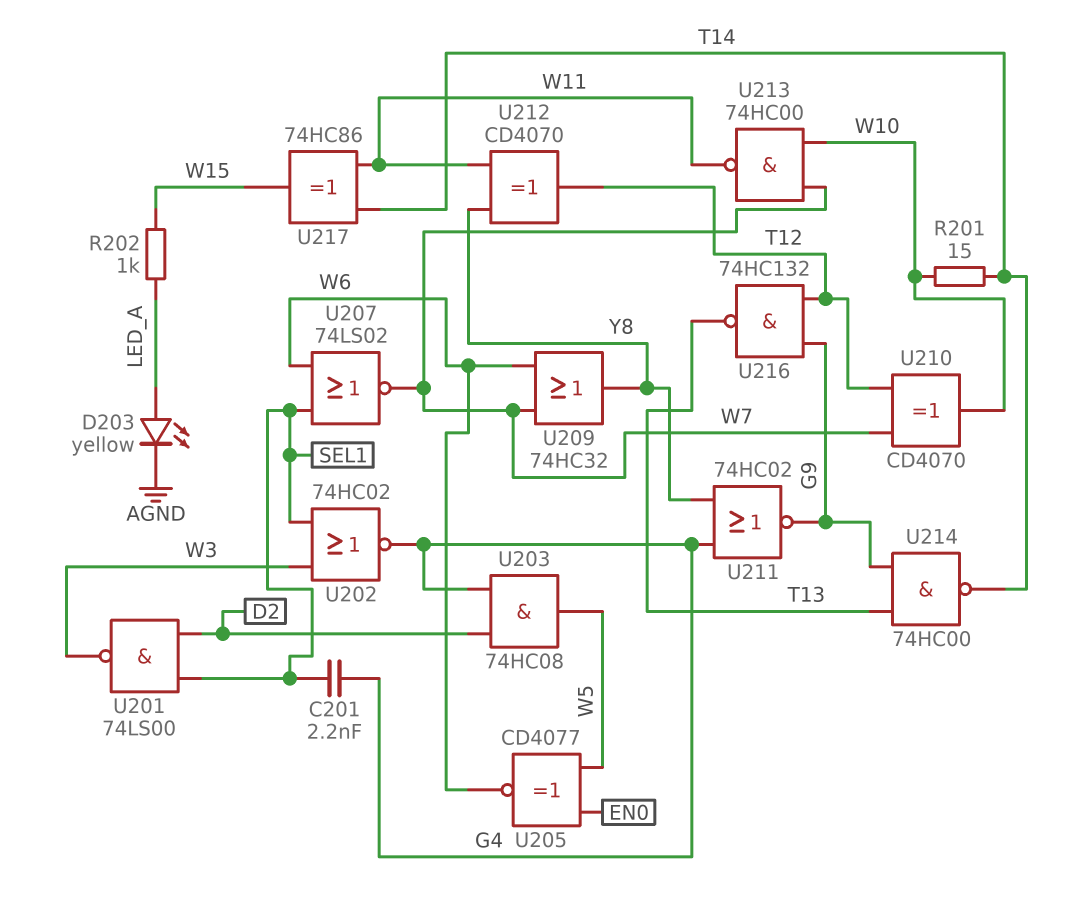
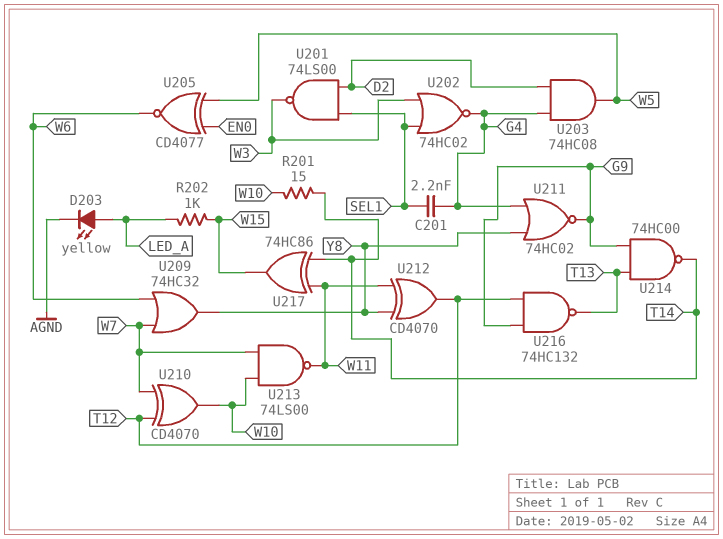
U207: NOR 74LS02 (in SEL1, in W6, out W7) -> none
U213: NAND 74HC00 (in W7, in W10, out W11) -> NAND 74LS00 (in W7, in W10, out W11)

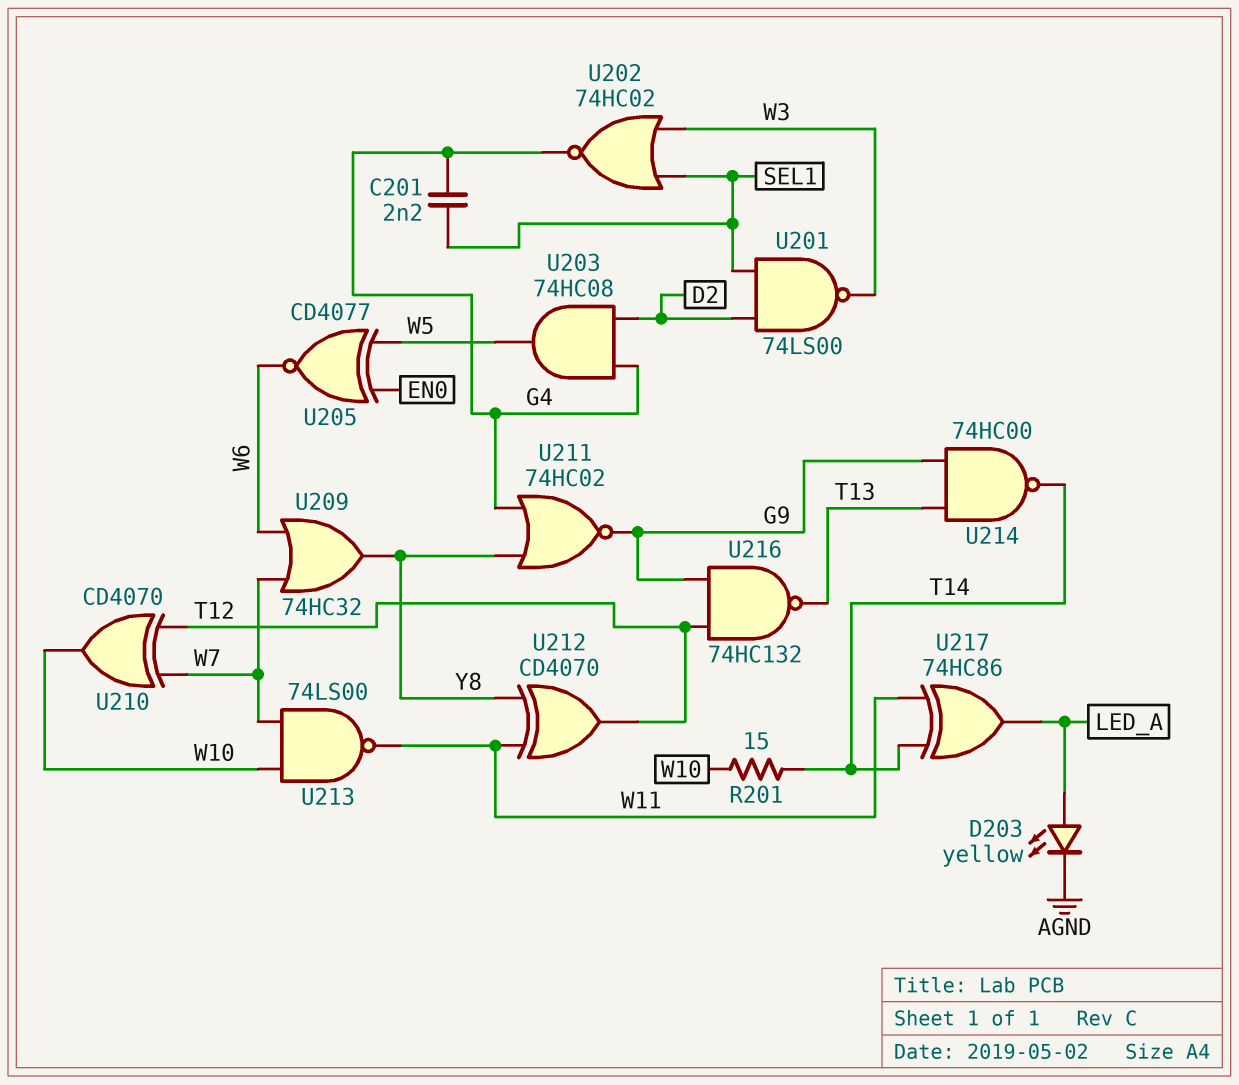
R202: 1k (LED_A, W15) -> none
U217: XOR 74HC86 (in T14, in W11, out W15) -> XOR 74HC86 (in T14, in W11, out LED_A)

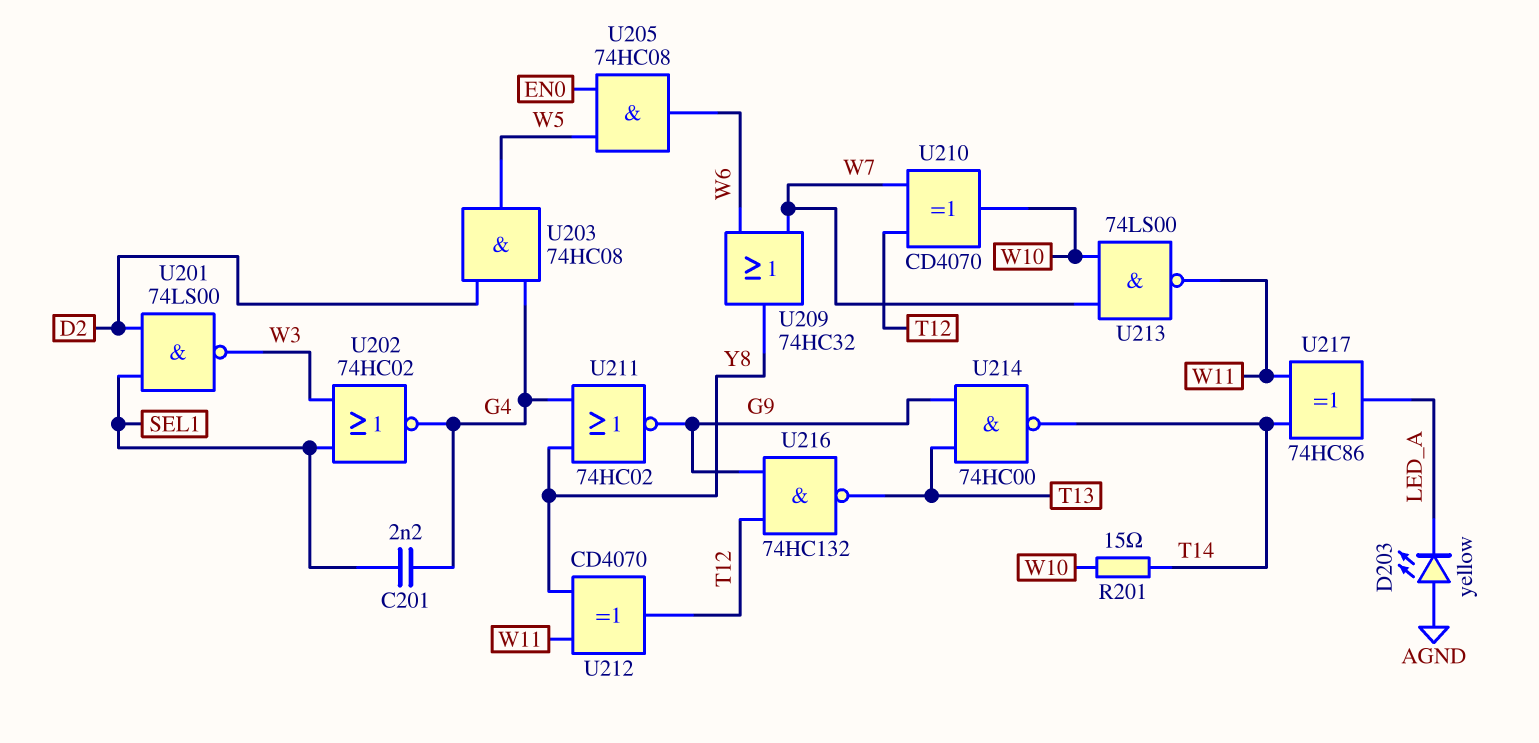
D203: LED yellow (A LED_A, K AGND) -> LED yellow (A AGND, K LED_A)
U205: XNOR CD4077 (in EN0, in W5, out W6) -> AND 74HC08 (in EN0, in W5, out W6)

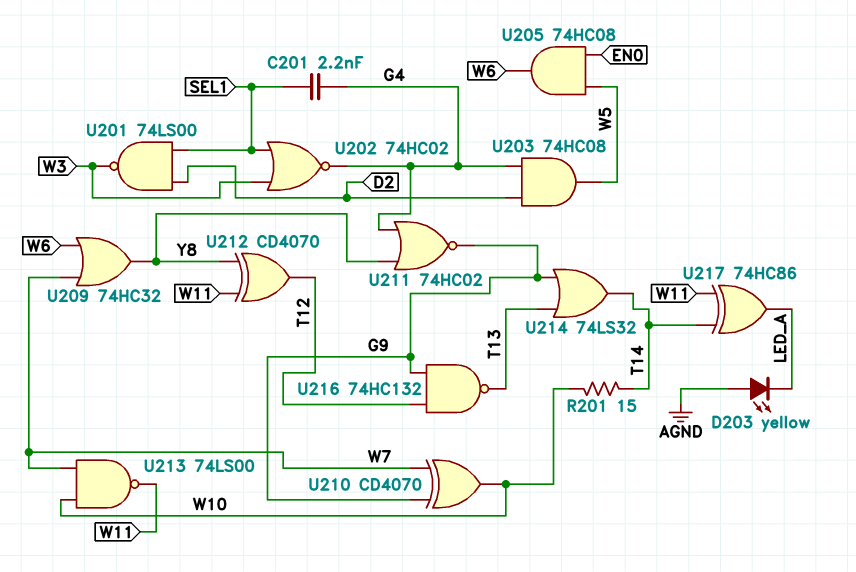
U210: XOR CD4070 (in T12, in W7, out W10) -> XOR CD4070 (in G9, in W7, out W10)
U214: NAND 74HC00 (in G9, in T13, out T14) -> OR 74LS32 (in G9, in T13, out T14)

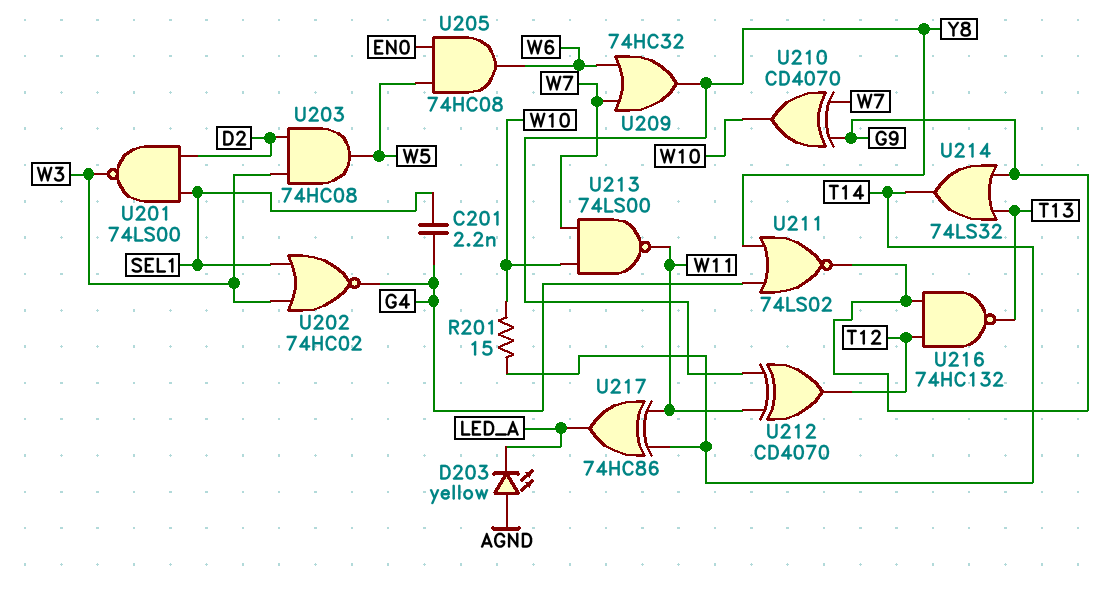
U203: AND 74HC08 (in D2, in G4, out W5) -> AND 74HC08 (in D2, in W3, out W5)
U211: NOR 74HC02 (in G4, in Y8, out G9) -> NOR 74LS02 (in G4, in Y8, out G9)

